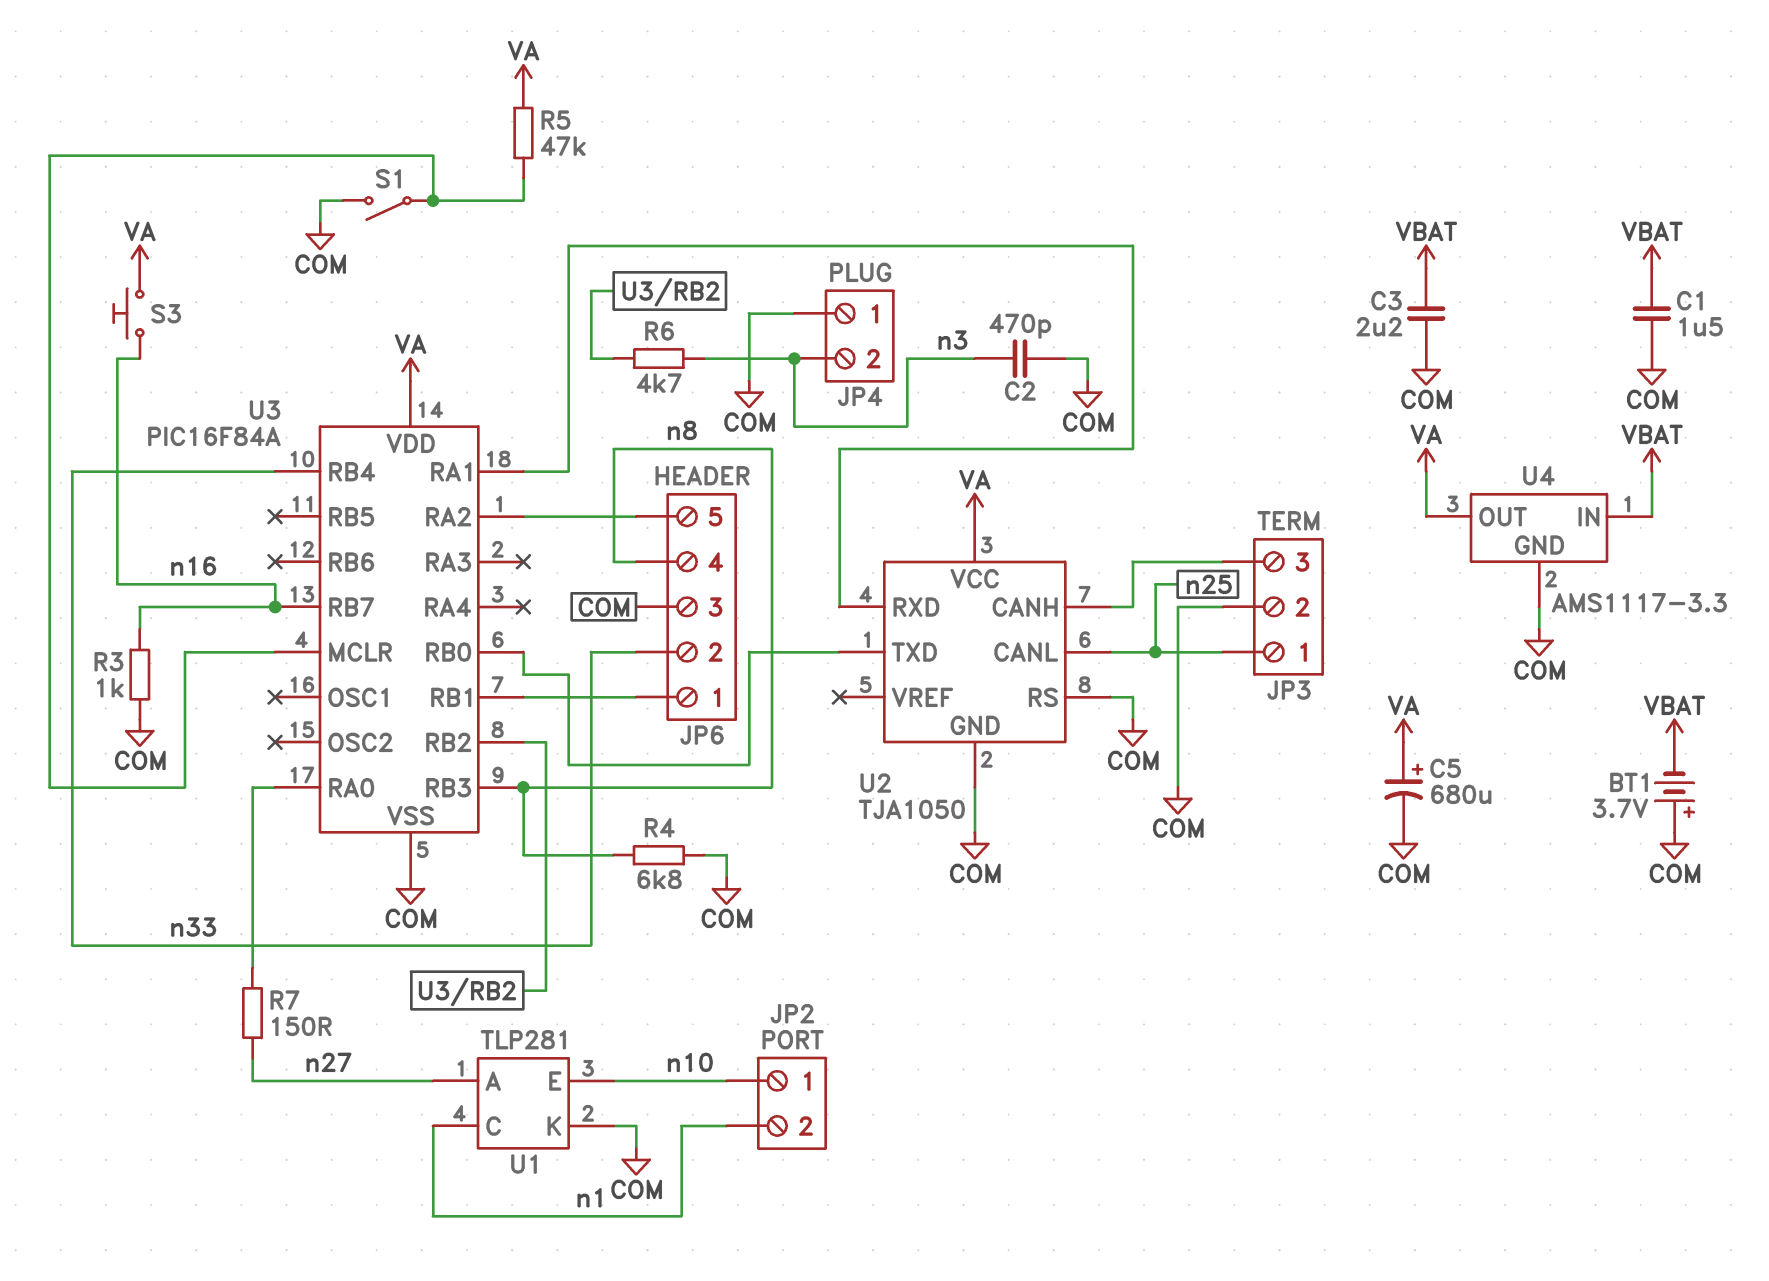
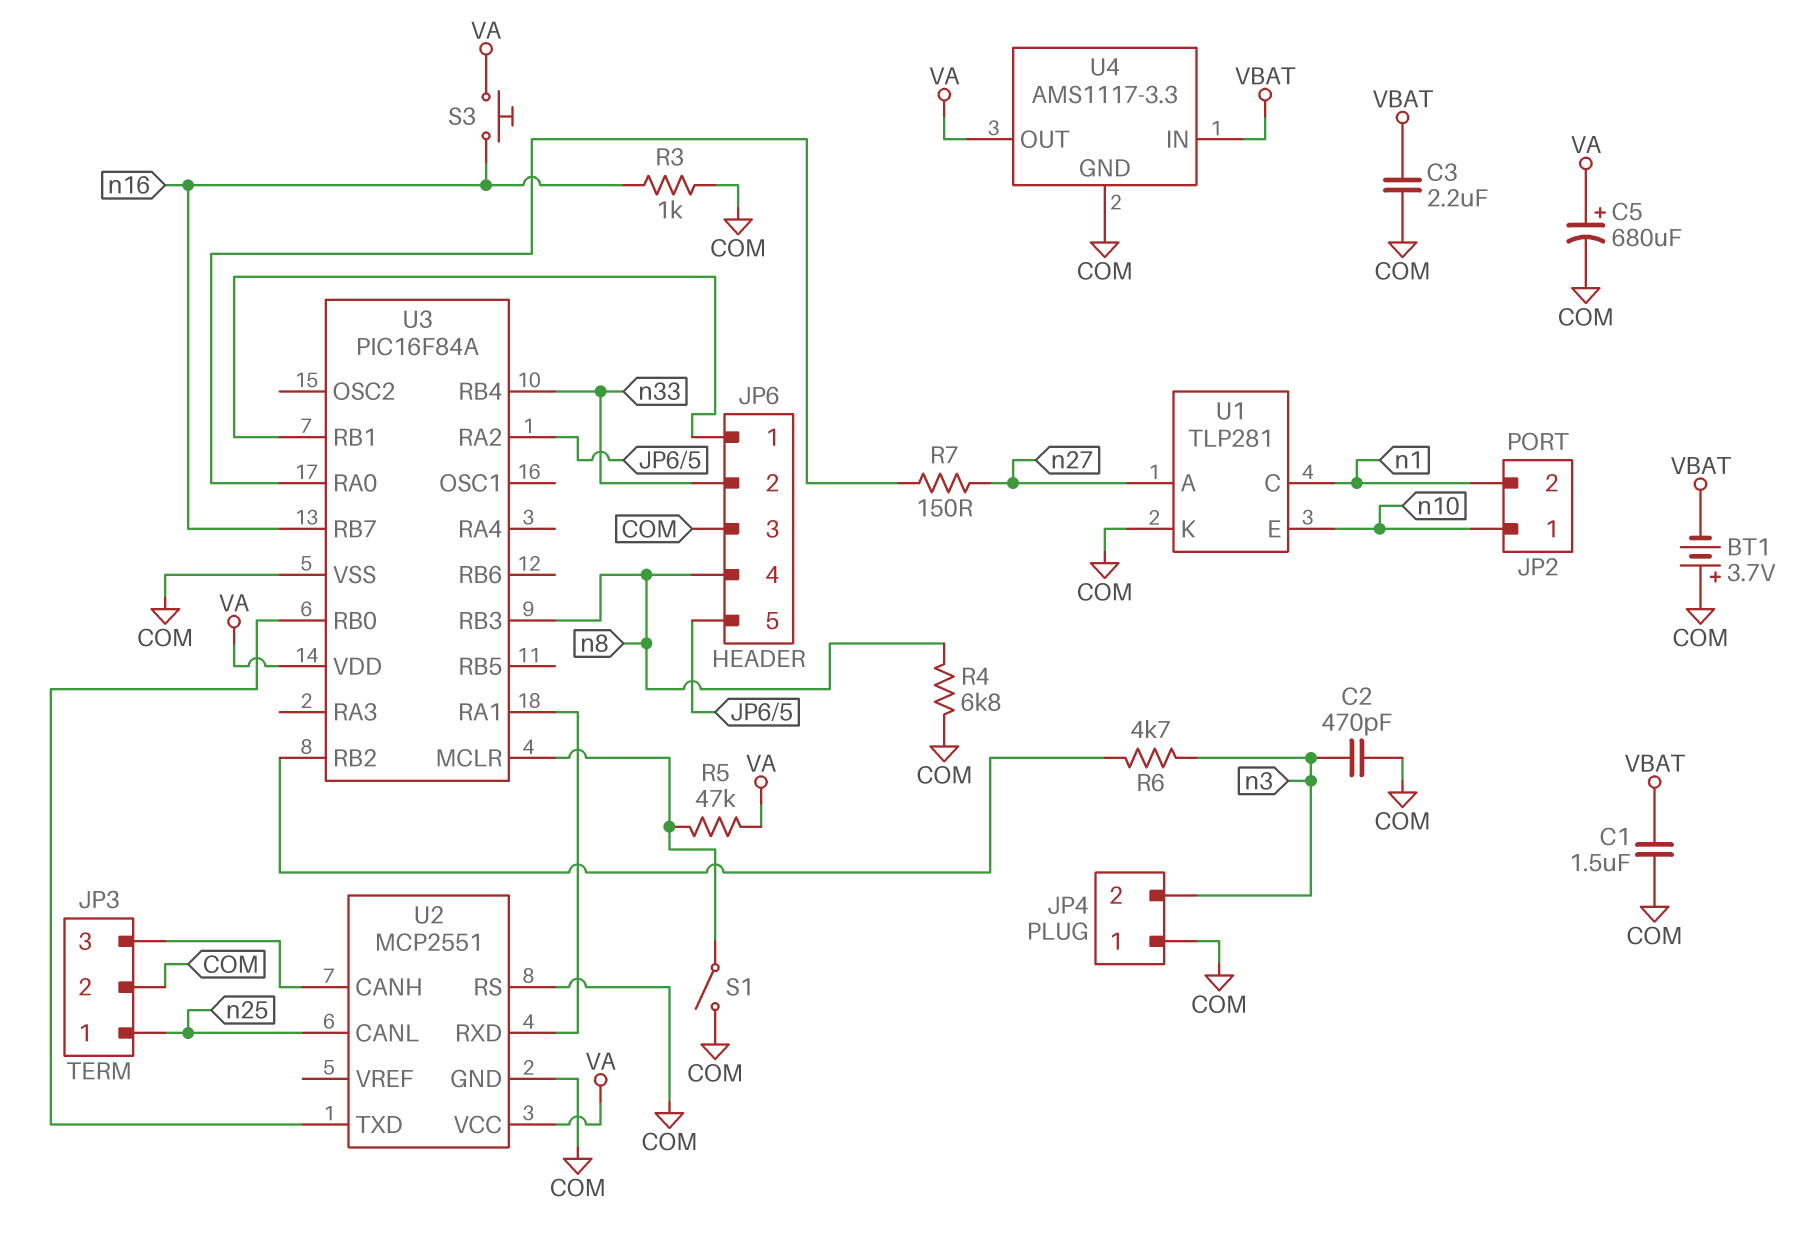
U2: TJA1050 -> MCP2551

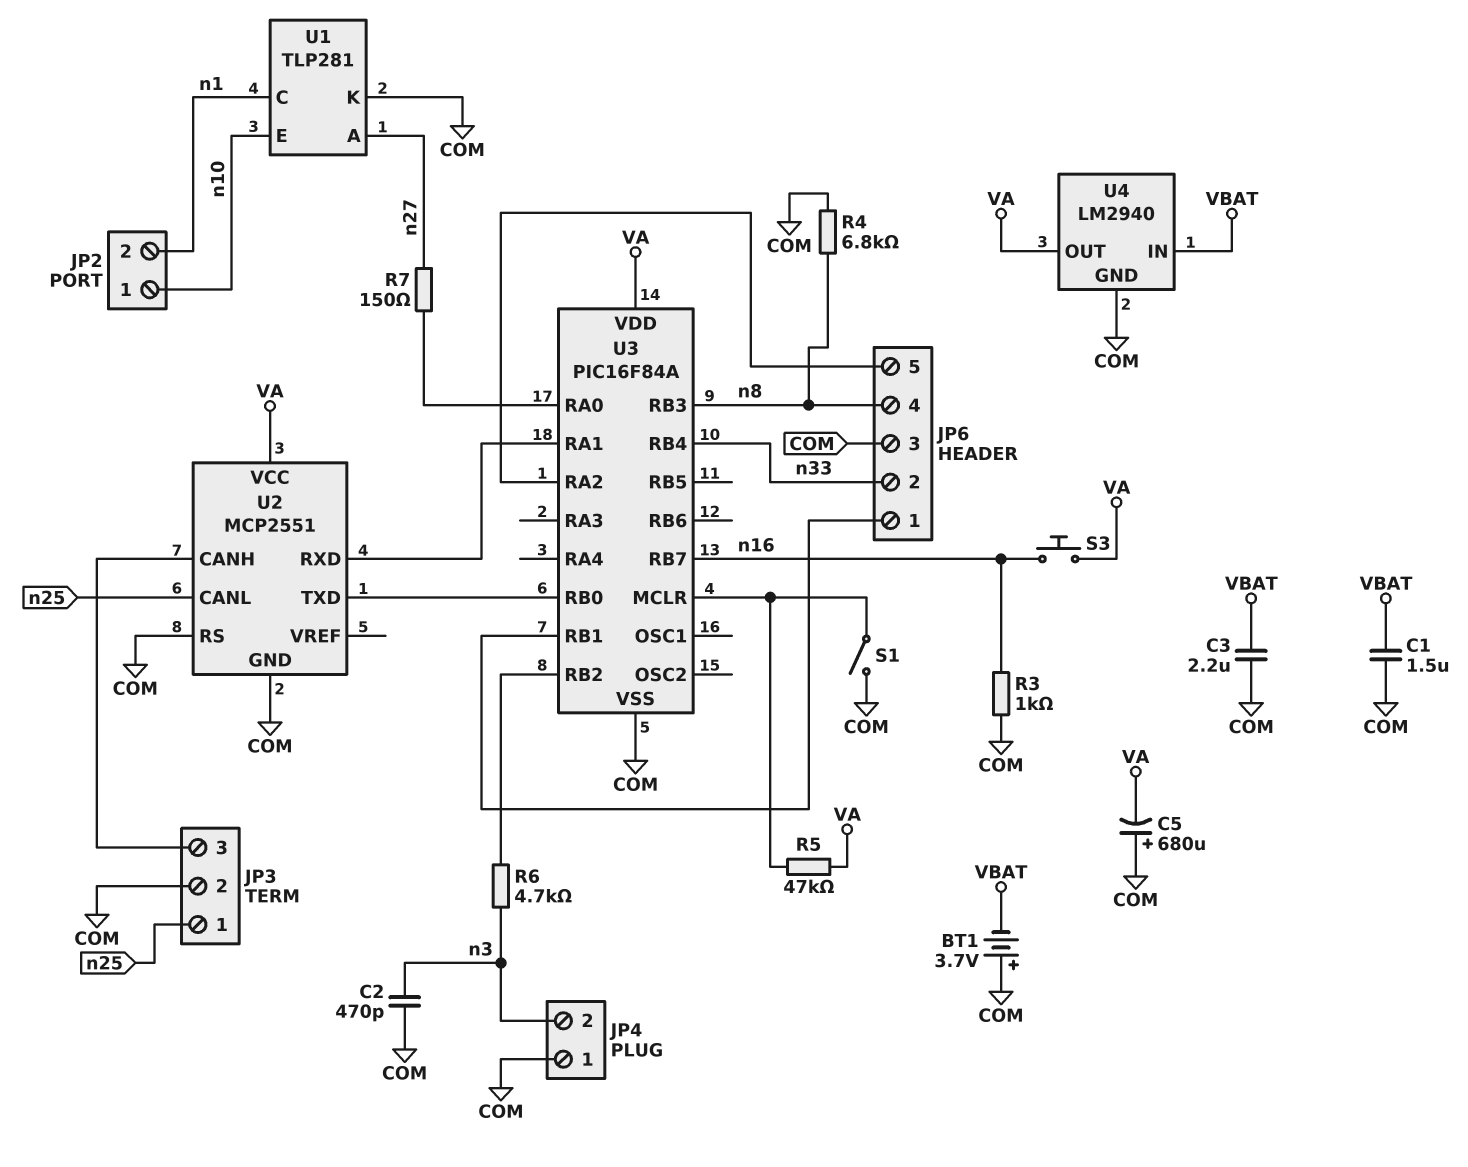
C5: 680uF (plus VA, minus COM) -> 680uF (plus COM, minus VA)
U4: AMS1117-3.3 -> LM2940

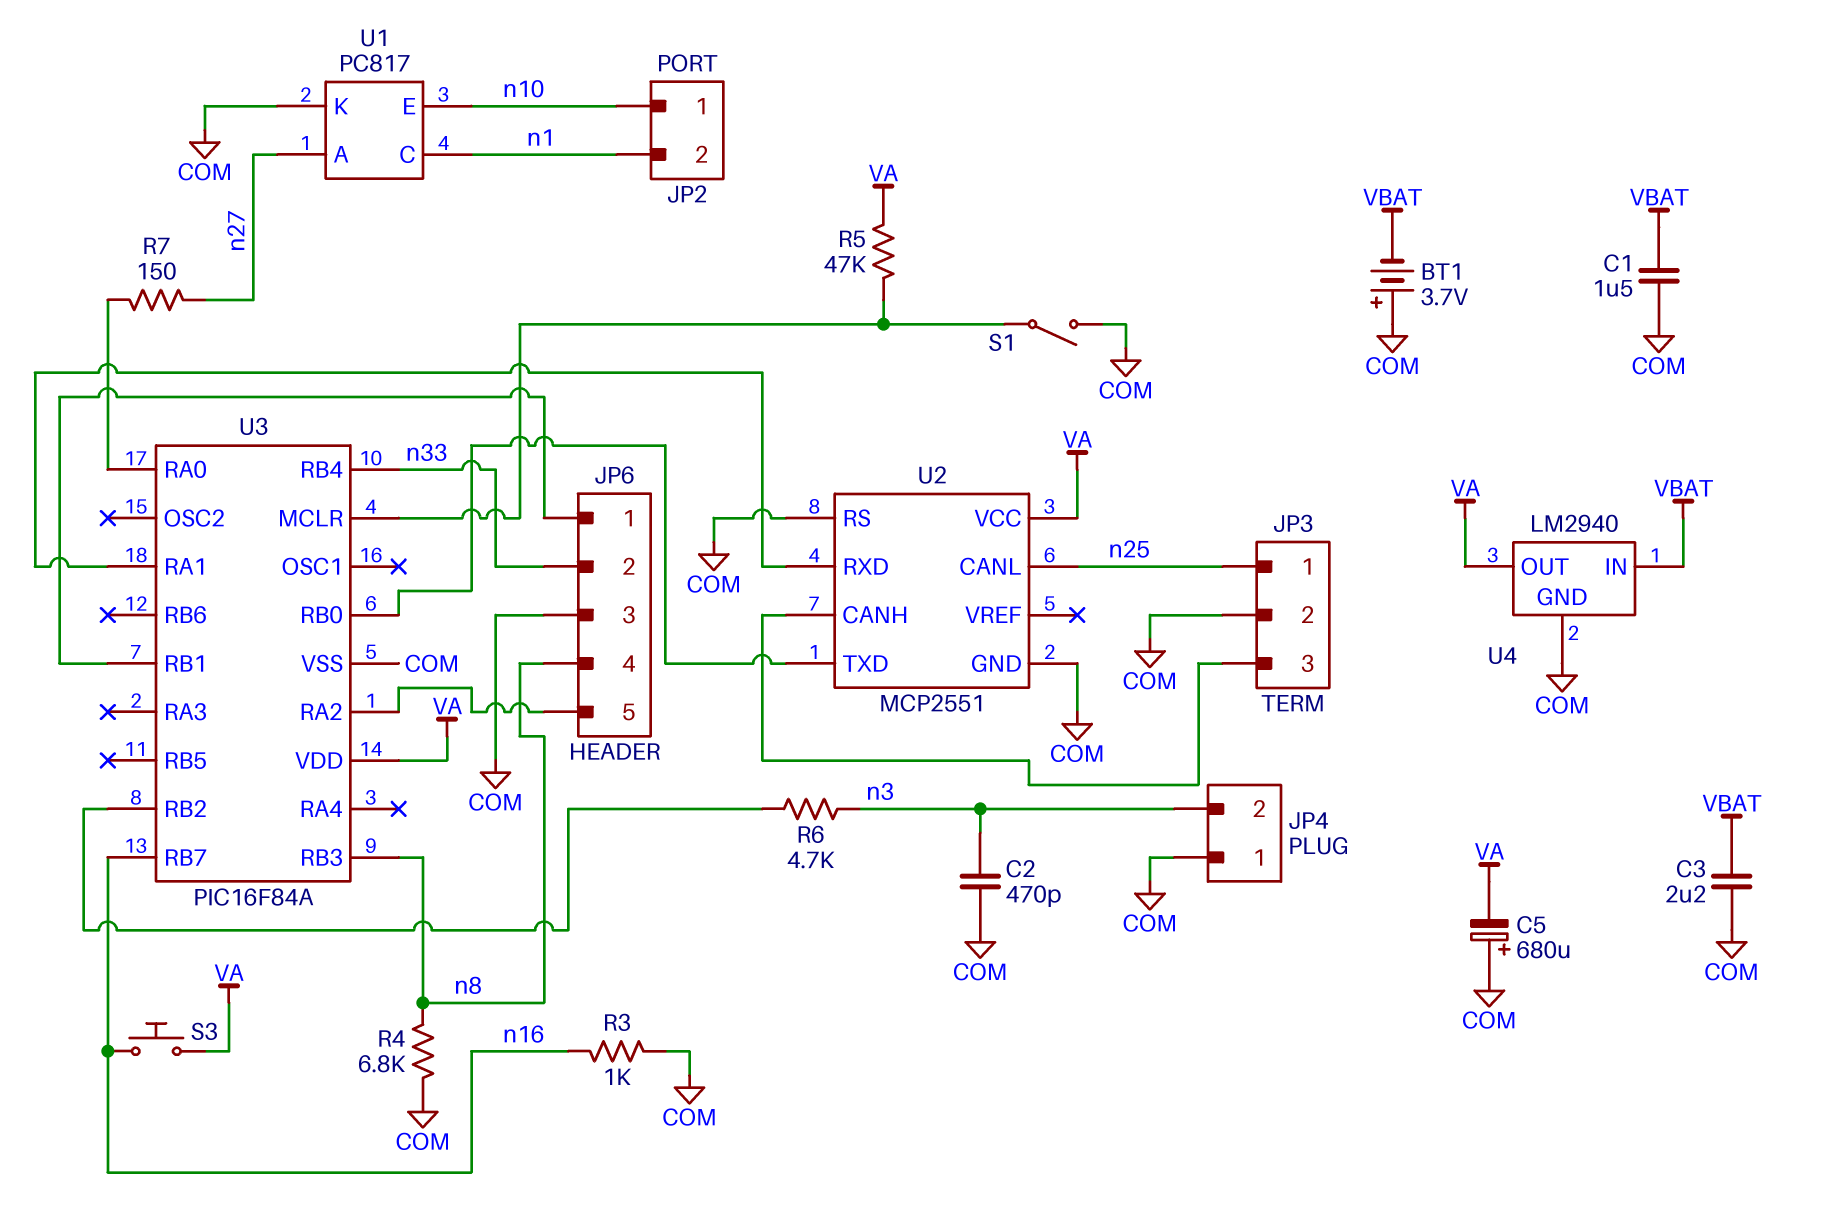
U1: TLP281 -> PC817

